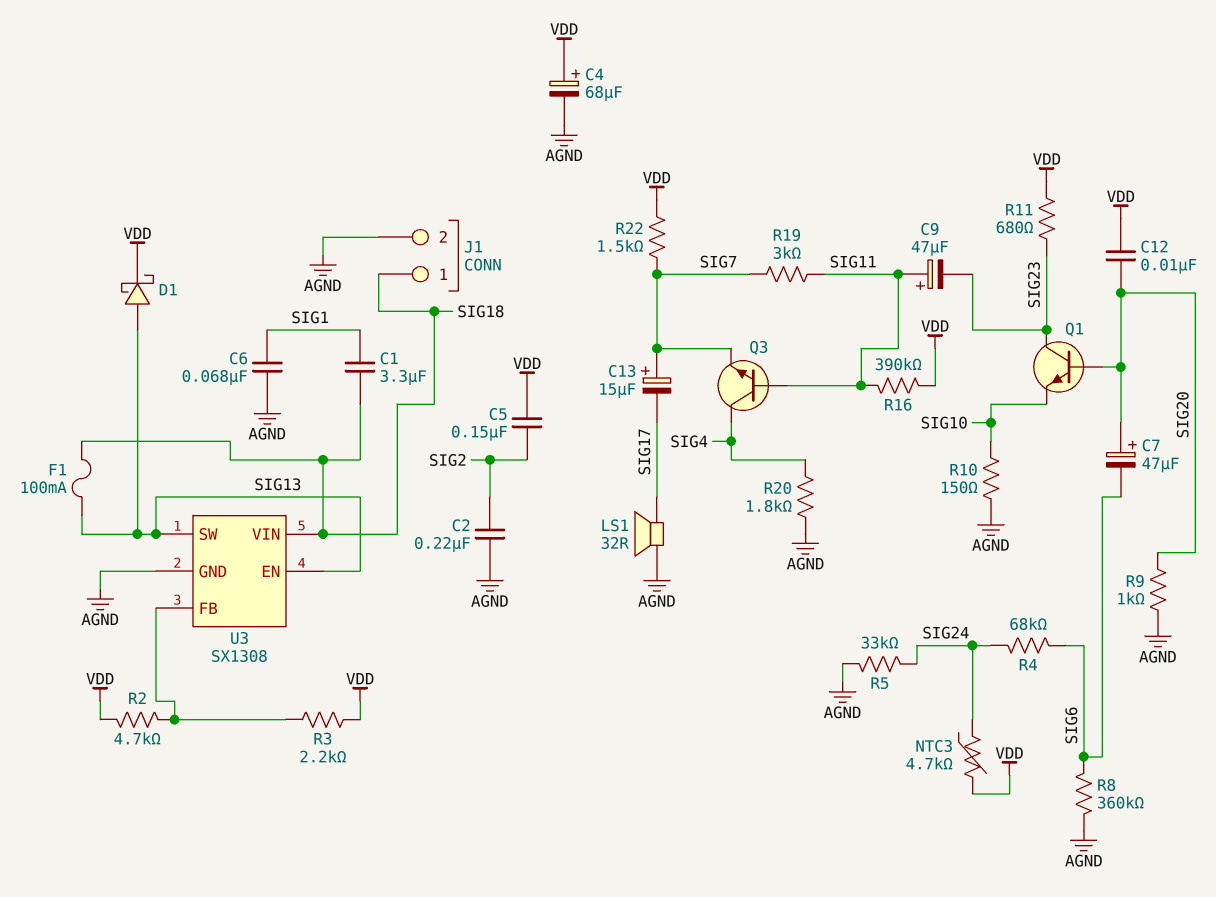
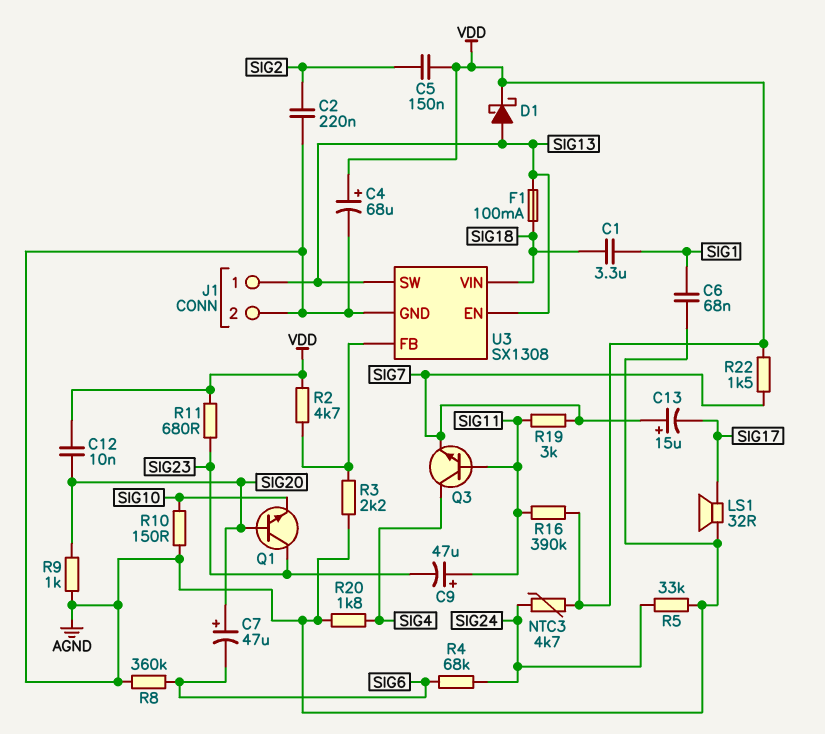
J1 pin 1: SIG18 -> SIG13
R3: 2.2k (U3/FB, VDD) -> 2.2k (AGND, U3/FB)

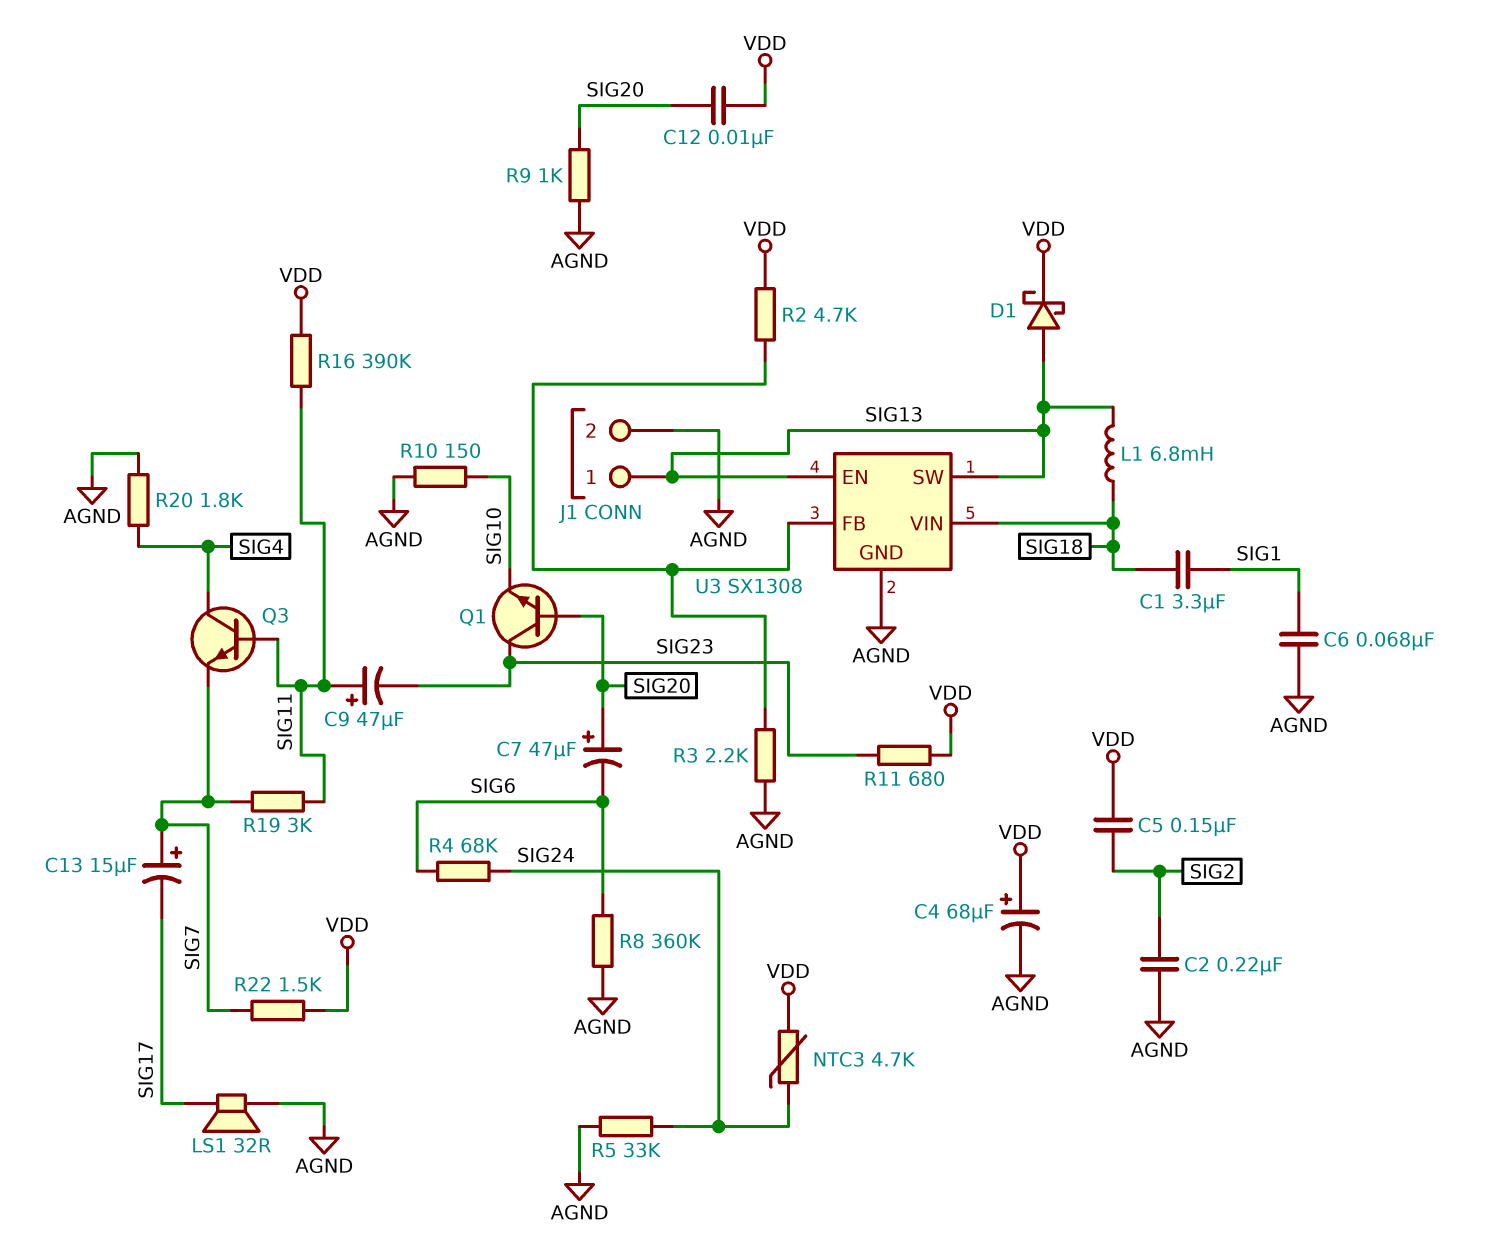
F1: 100mA (SIG13, SIG18) -> none
L1: none -> 6.8mH (SIG13, SIG18)

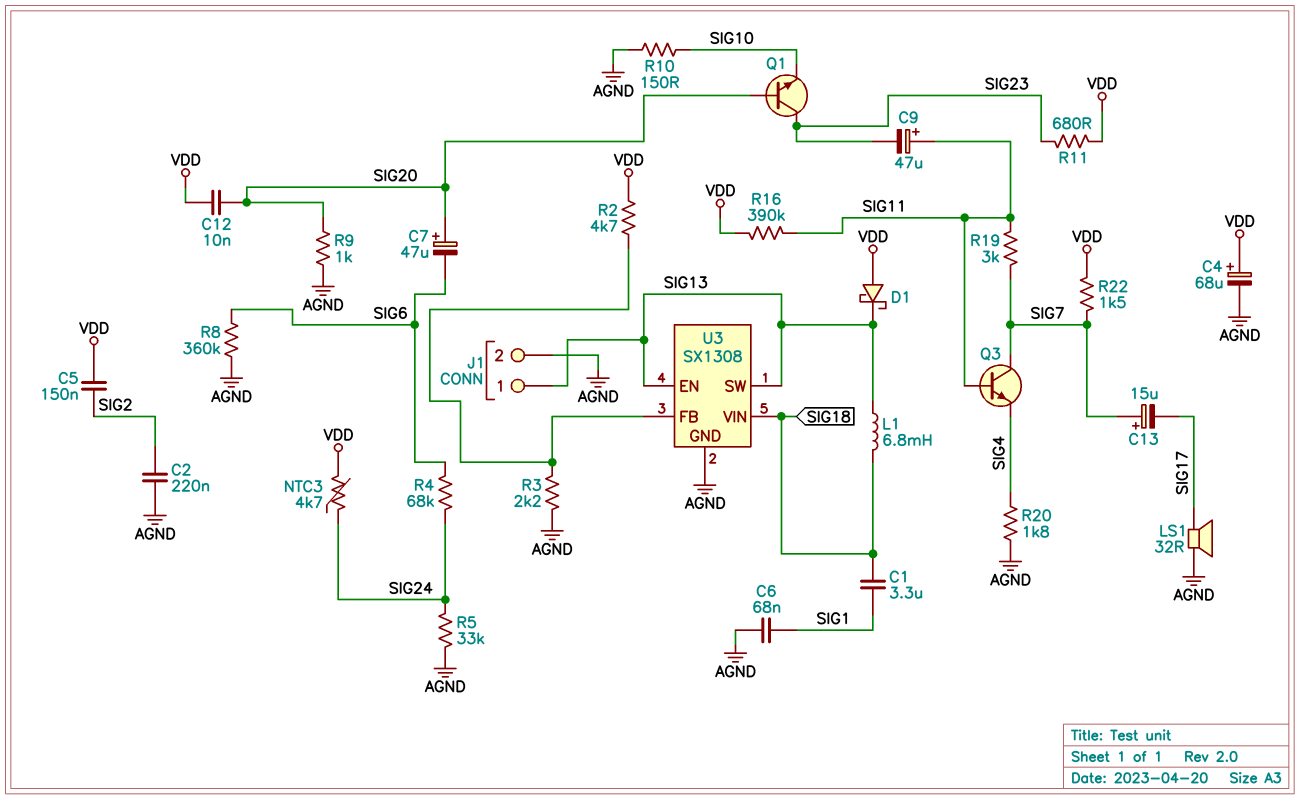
D1: schottky (A SIG13, K VDD) -> schottky (A VDD, K SIG13)
Q3: NPN (B SIG11, C SIG4, E SIG7) -> NPN (B SIG11, C SIG7, E SIG4)

